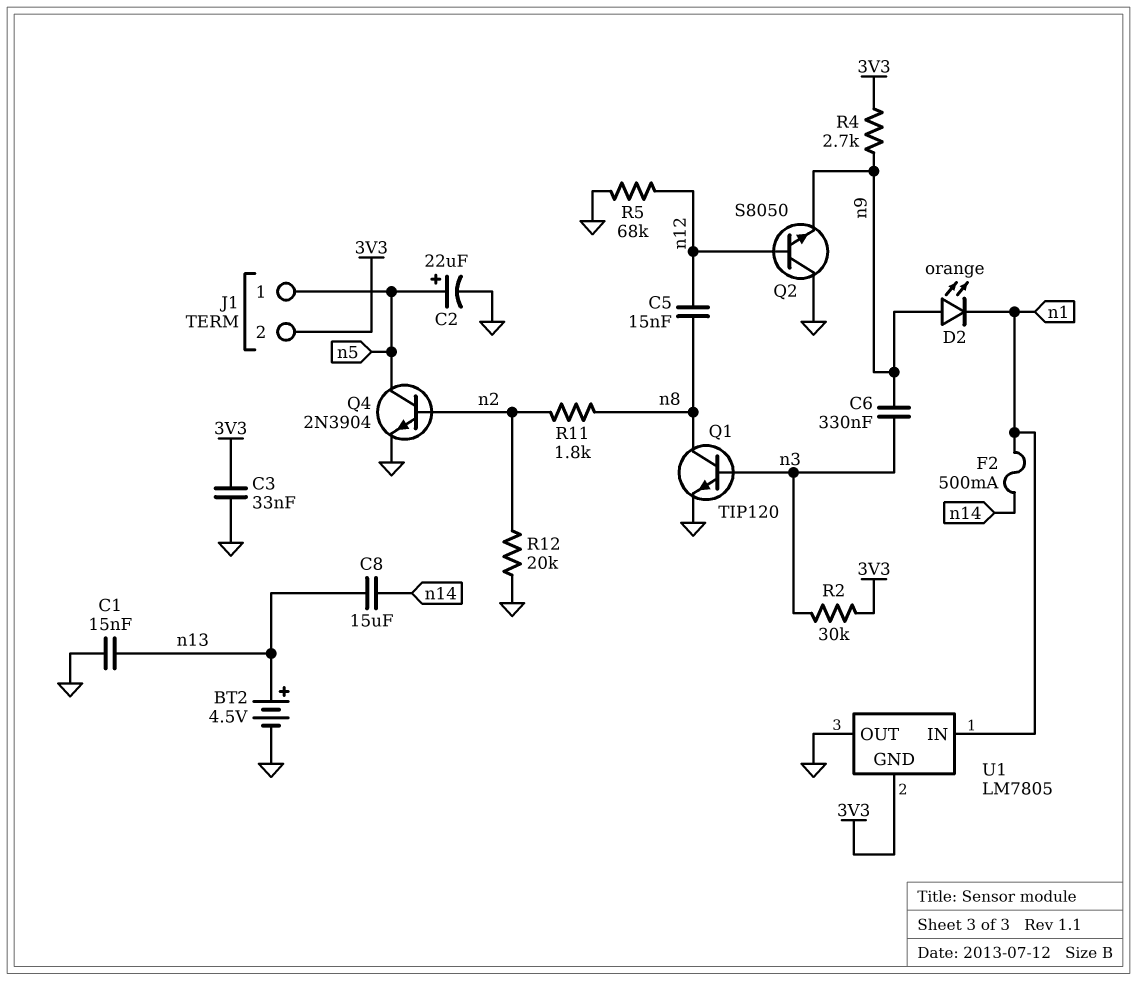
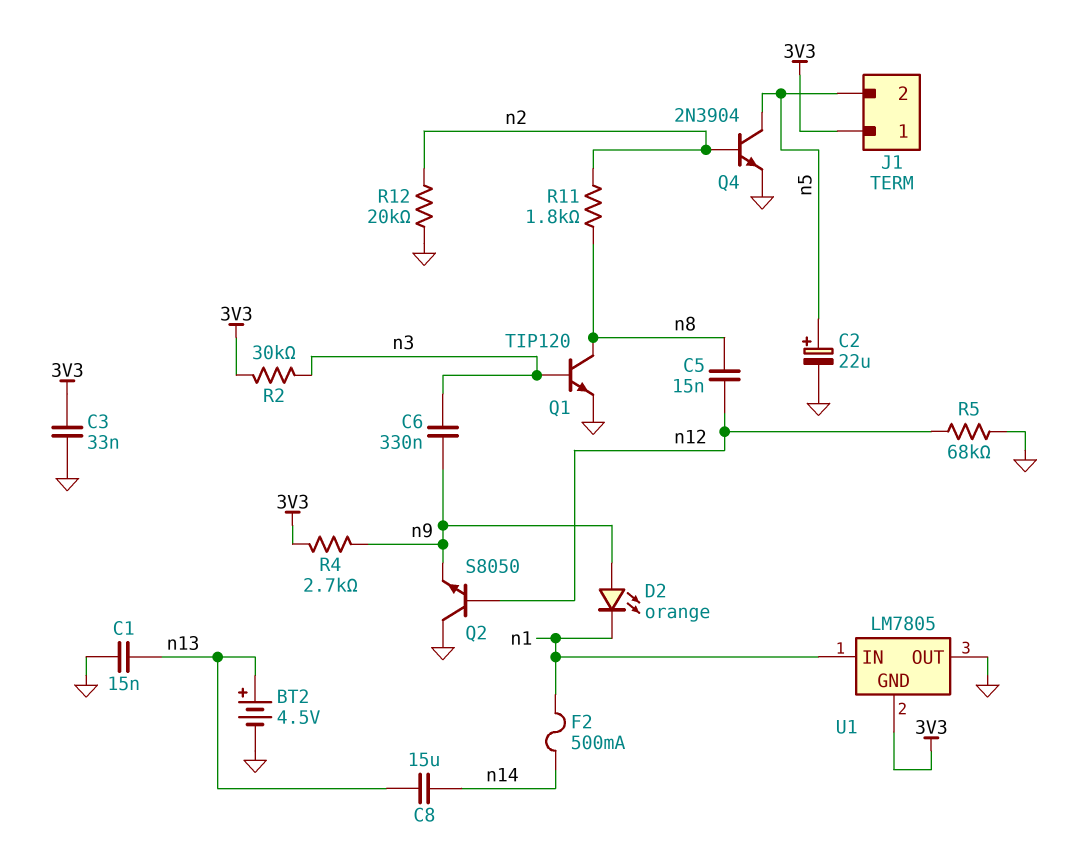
J1 pin 1: n5 -> 3V3
J1 pin 2: 3V3 -> n5

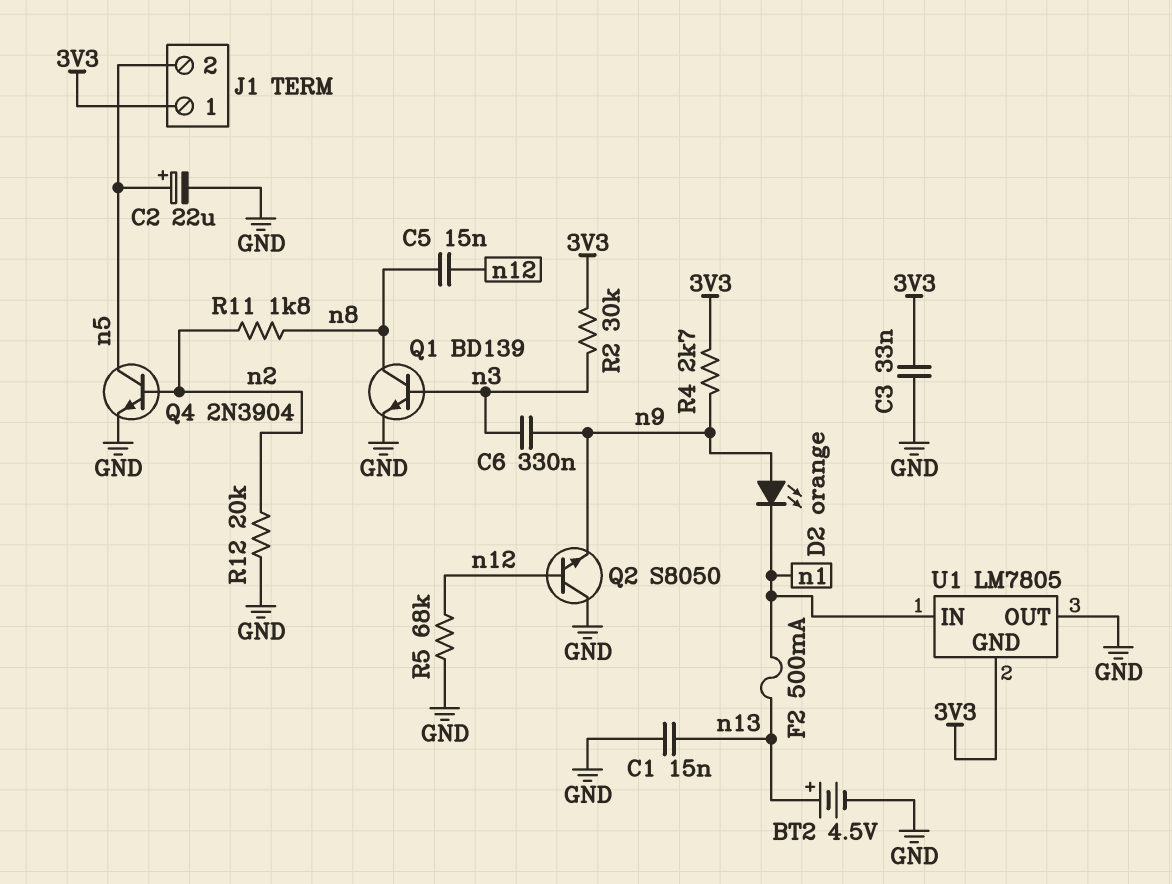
C8: 15uF (n13, n14) -> none
F2: 500mA (n1, n14) -> 500mA (n1, n13)
Q1: NPN TIP120 (B n3, C n8, E GND) -> NPN BD139 (B n3, C n8, E GND)

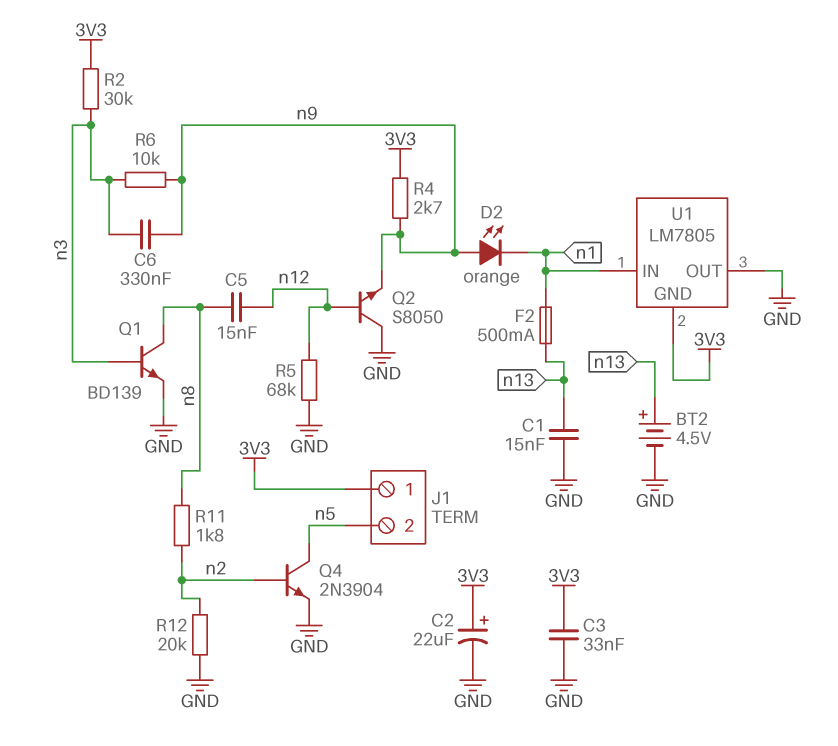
C2: 22uF (plus n5, minus GND) -> 22uF (plus 3V3, minus GND)
R6: none -> 10k (n3, n9)

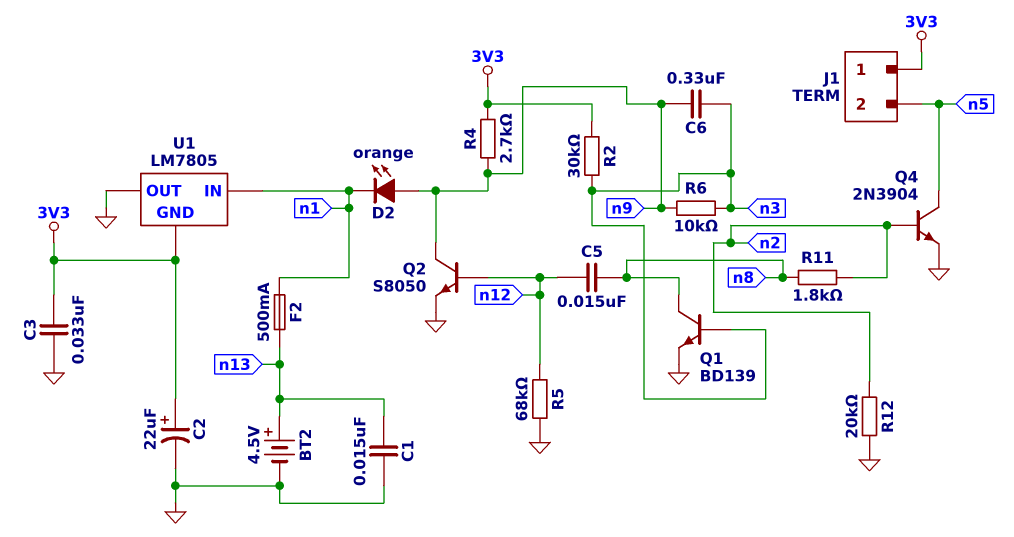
Q2: NPN S8050 (B n12, C GND, E n9) -> NPN S8050 (B n12, C n9, E GND)

